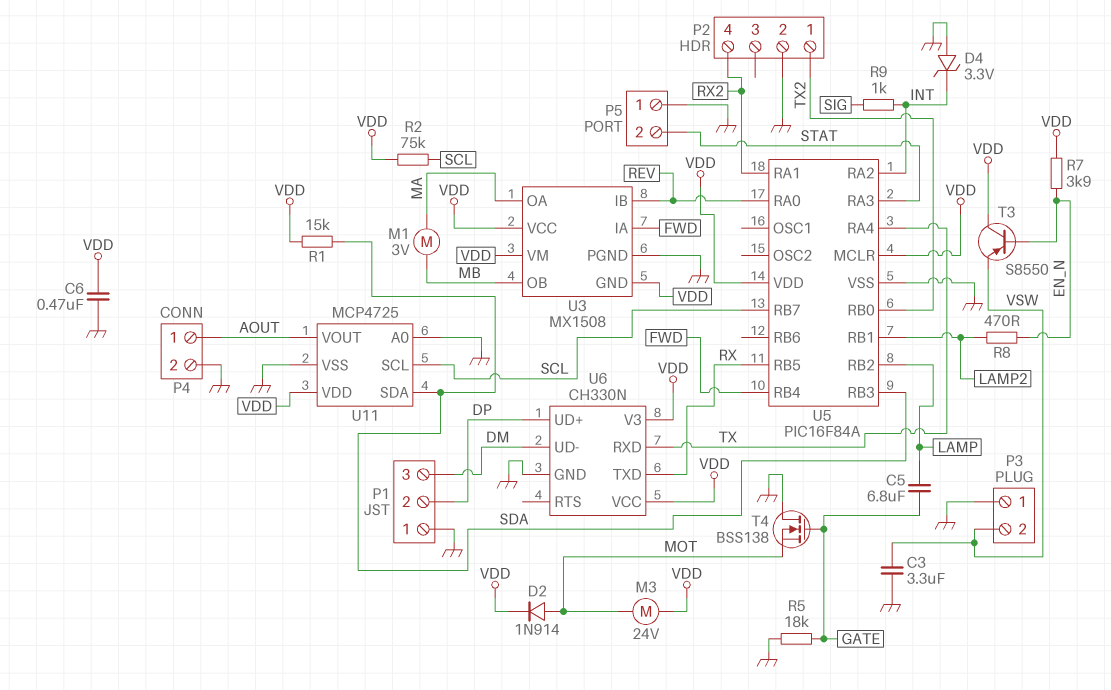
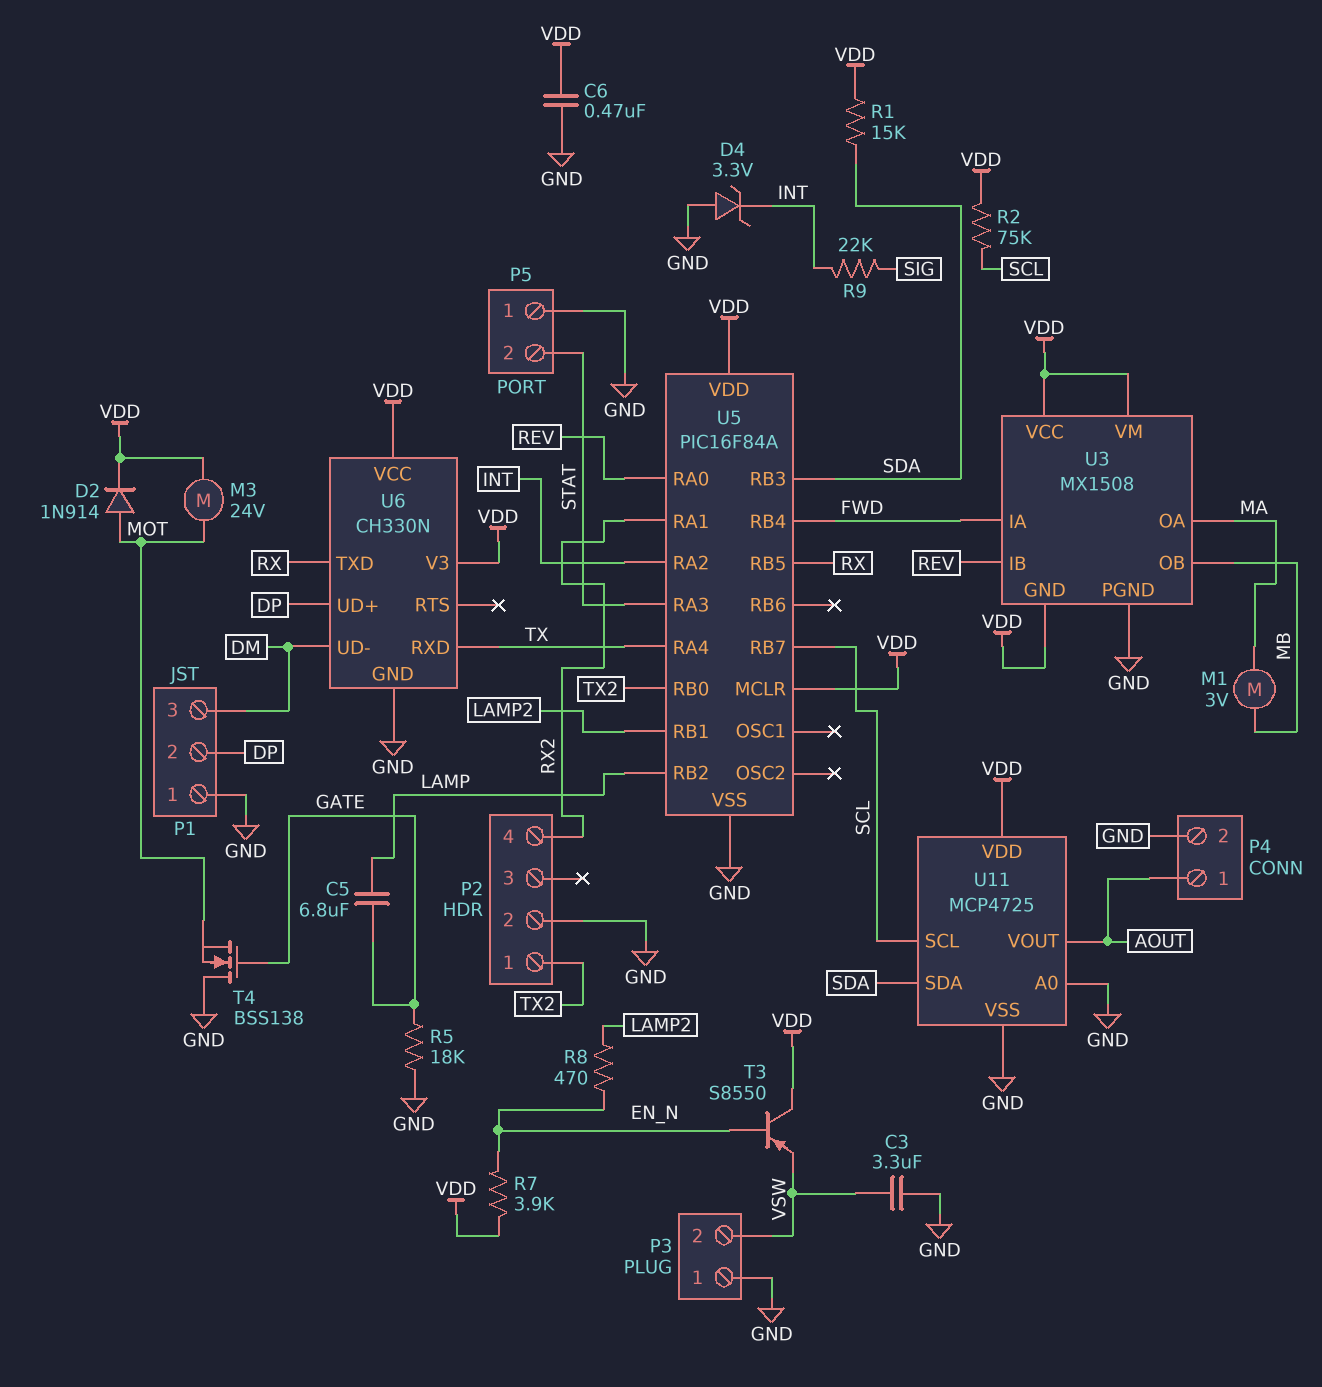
R9: 1k (INT, SIG) -> 22k (INT, SIG)

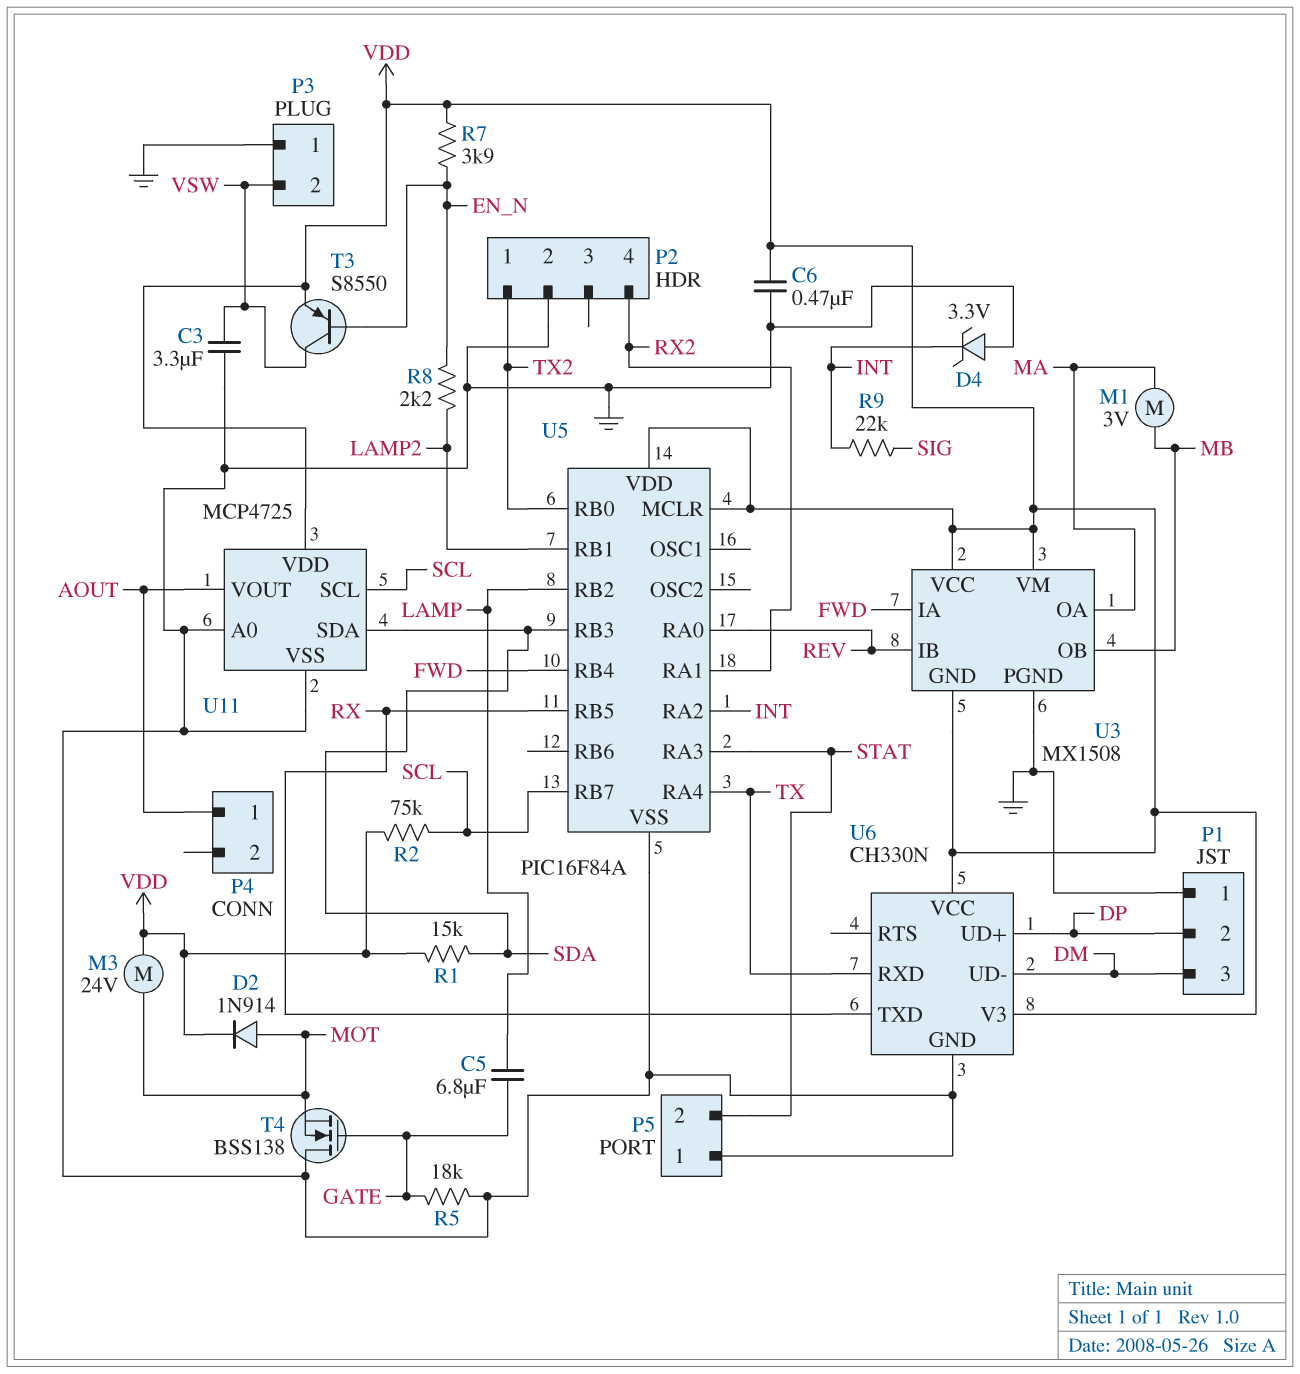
P4 pin 2: GND -> none
R8: 470 (EN_N, LAMP2) -> 2.2k (EN_N, LAMP2)
T3: PNP S8550 (B EN_N, C VDD, E VSW) -> PNP S8550 (B EN_N, C VSW, E VDD)

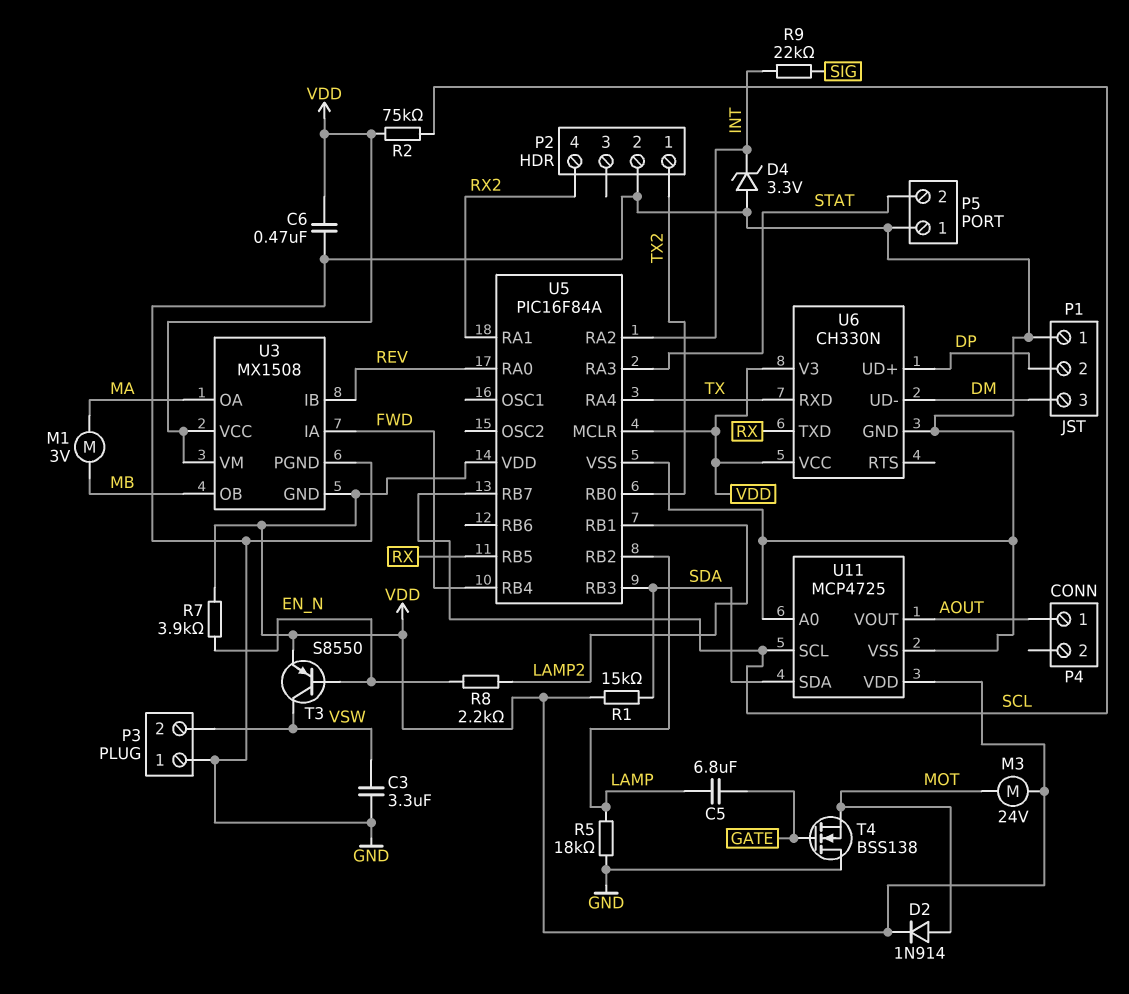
R5: 18k (GATE, GND) -> 18k (GND, LAMP)

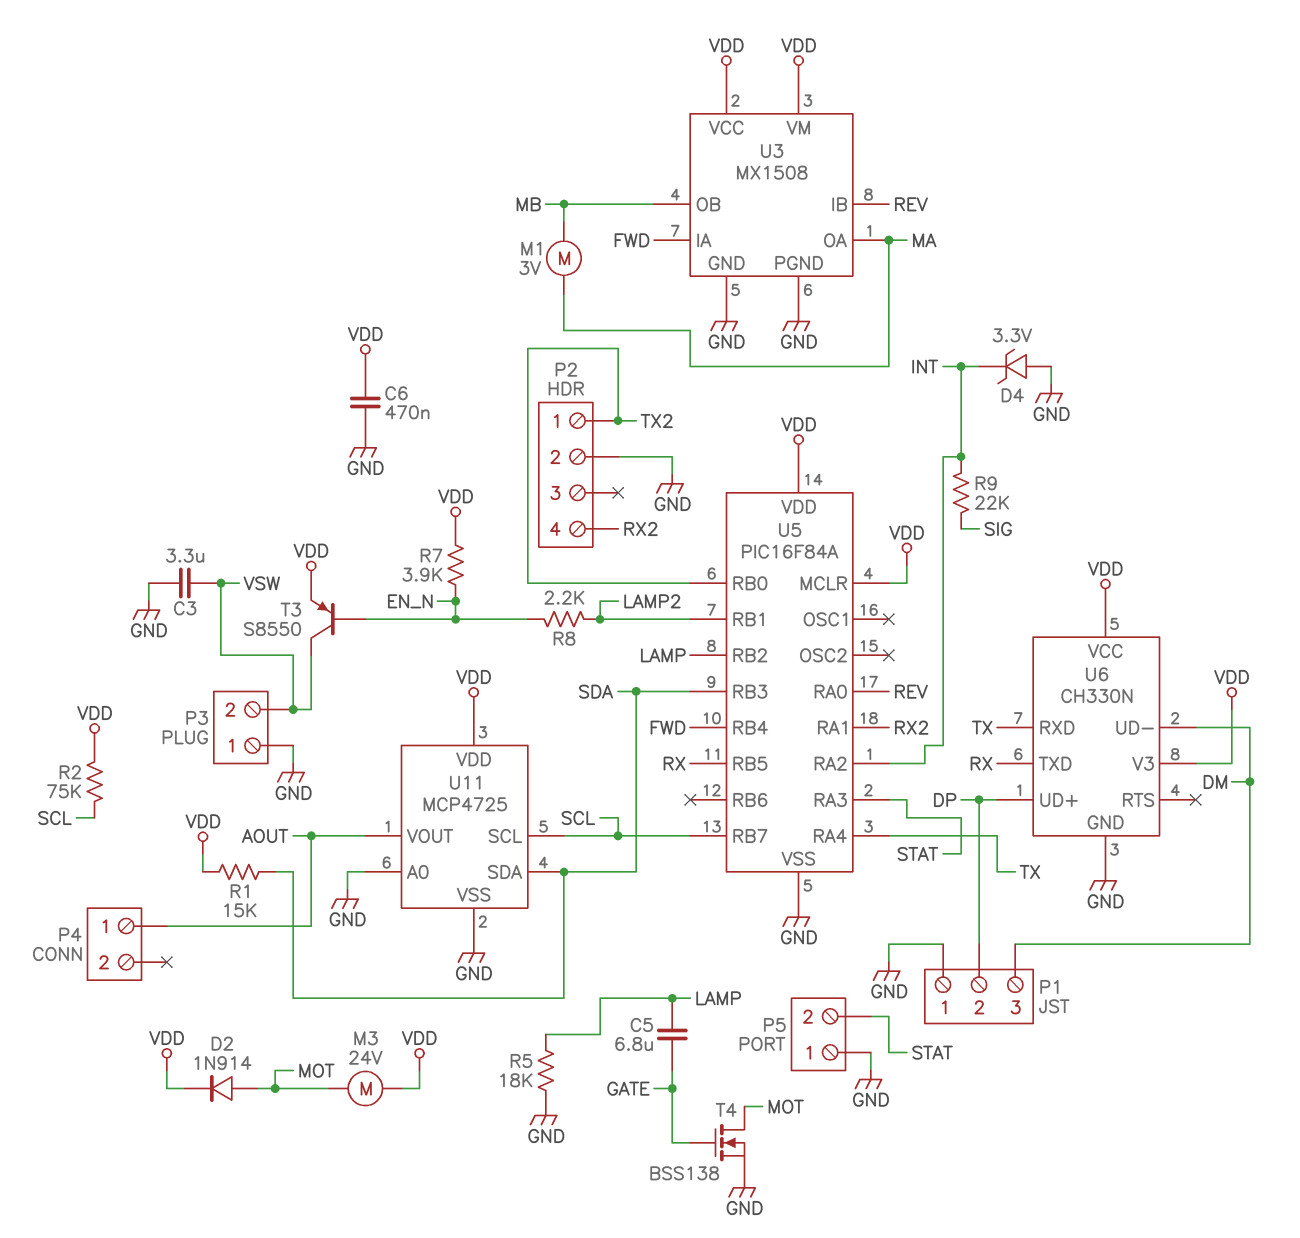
T4: NMOS BSS138 (G GATE, D GND, S MOT) -> NMOS BSS138 (G GATE, D MOT, S GND)
U3 pin GND: VDD -> GND

